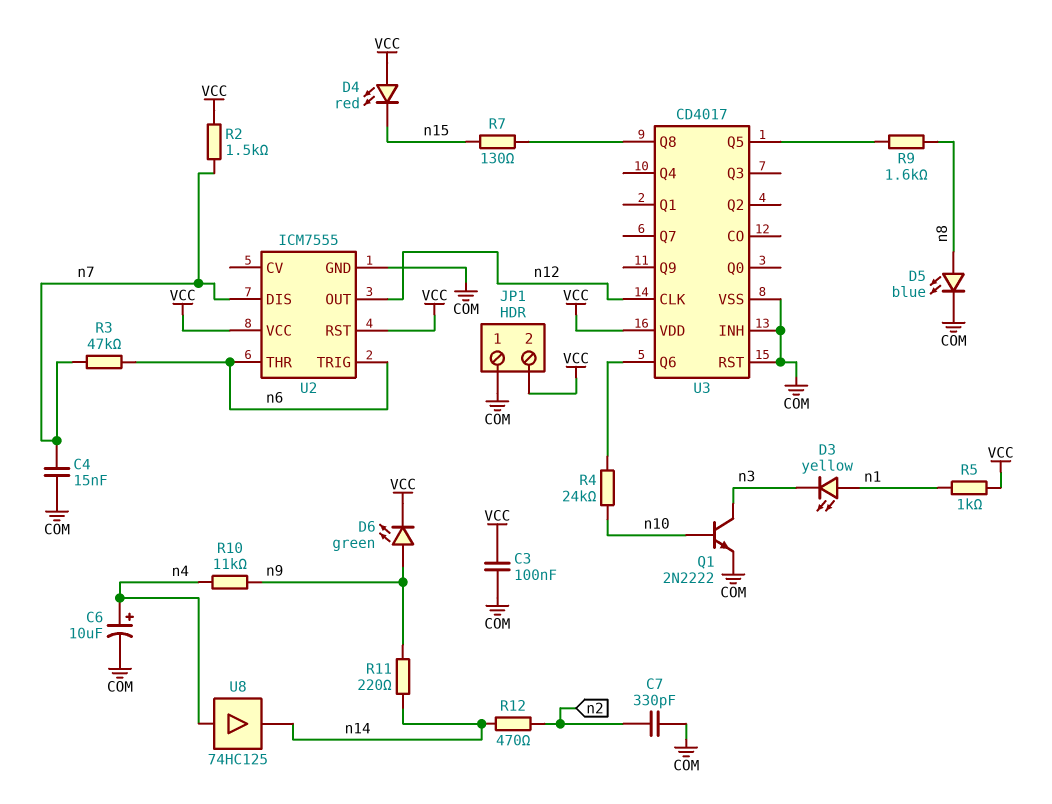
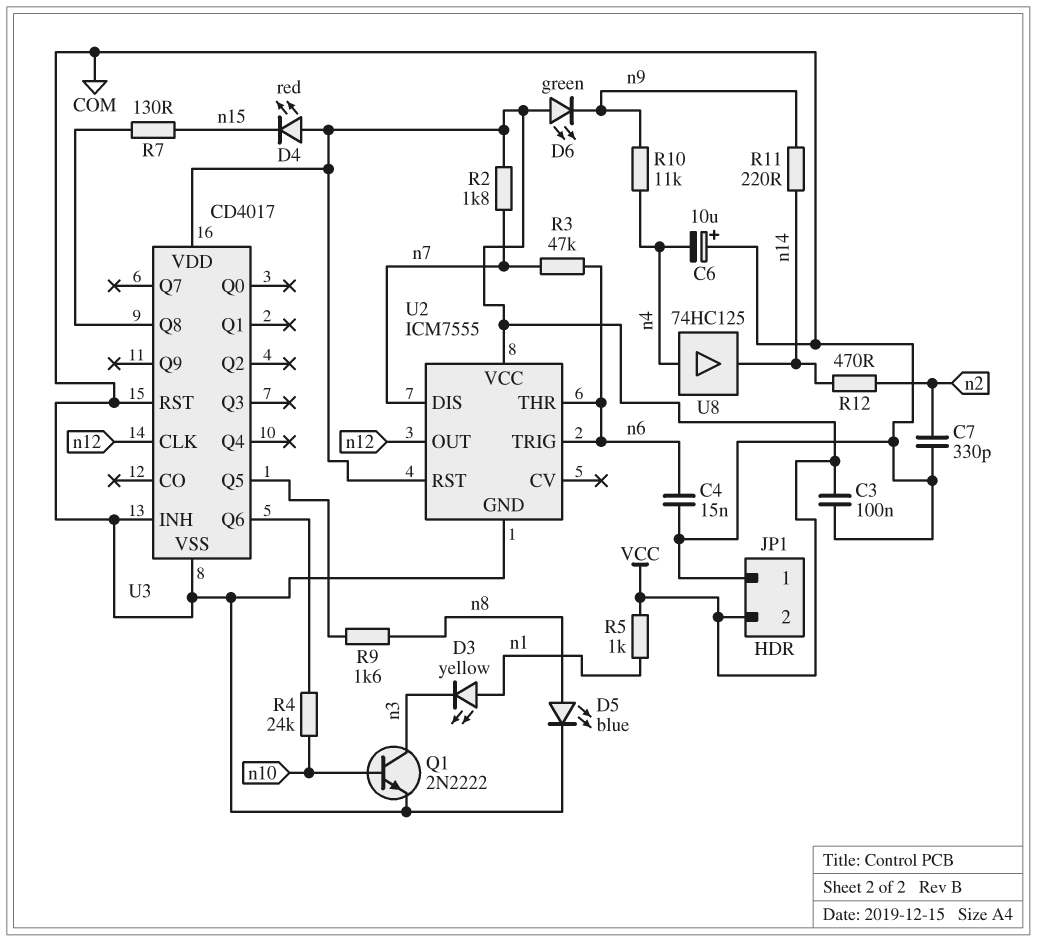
C4: 15nF (COM, n7) -> 15nF (COM, n6)
C6: 10uF (plus n4, minus COM) -> 10uF (plus COM, minus n4)
D6: LED green (A n9, K VCC) -> LED green (A VCC, K n9)
R2: 1.5k (VCC, n7) -> 1.8k (VCC, n7)

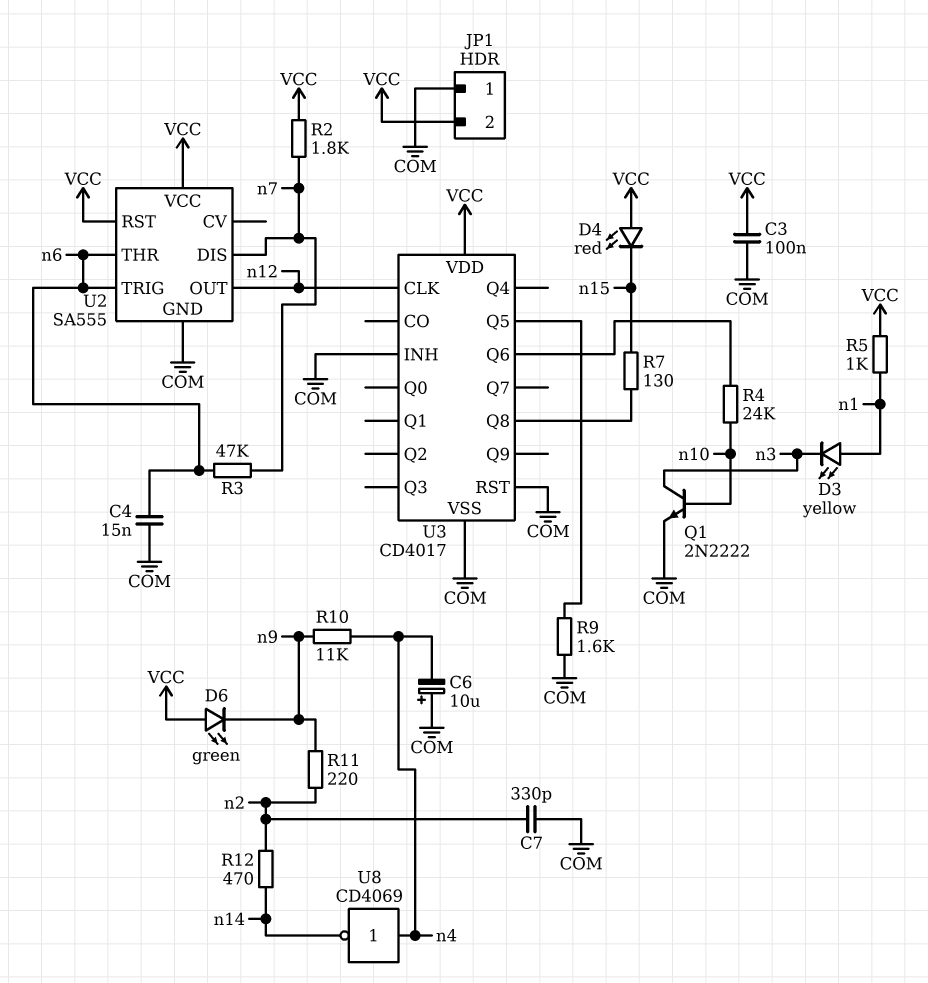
D5: LED blue (A n8, K COM) -> none
R9: 1.6k (U3/Q5, n8) -> 1.6k (COM, U3/Q5)
R11: 220 (n9, n14) -> 220 (n2, n9)
U2: ICM7555 -> SA555
U8: buffer 74HC125 (in n4, out n14) -> NOT CD4069 (in n4, out n14)

